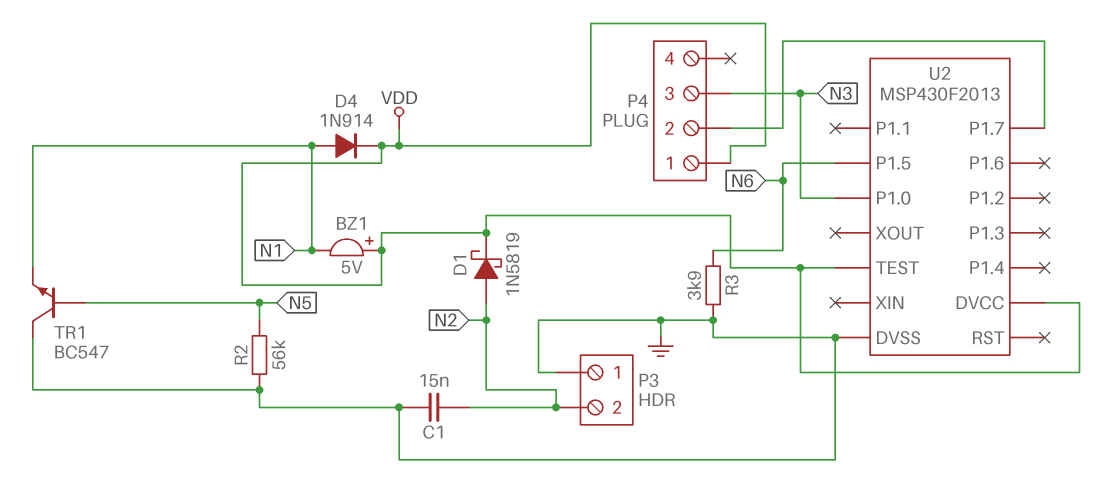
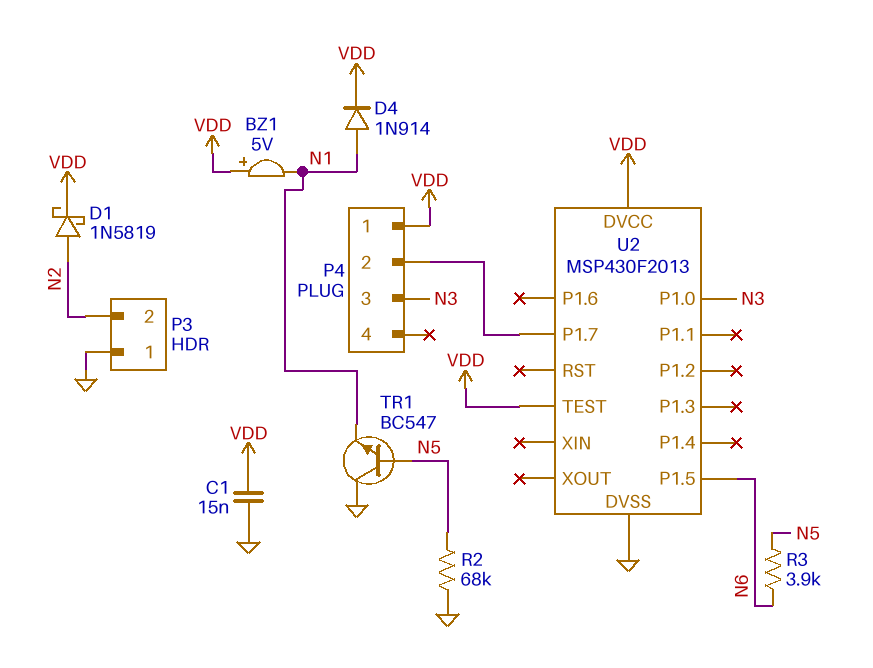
C1: 15nF (GND, N2) -> 15nF (GND, VDD)
R2: 56k (GND, N5) -> 68k (GND, N5)
R3: 3.9k (GND, N6) -> 3.9k (N5, N6)

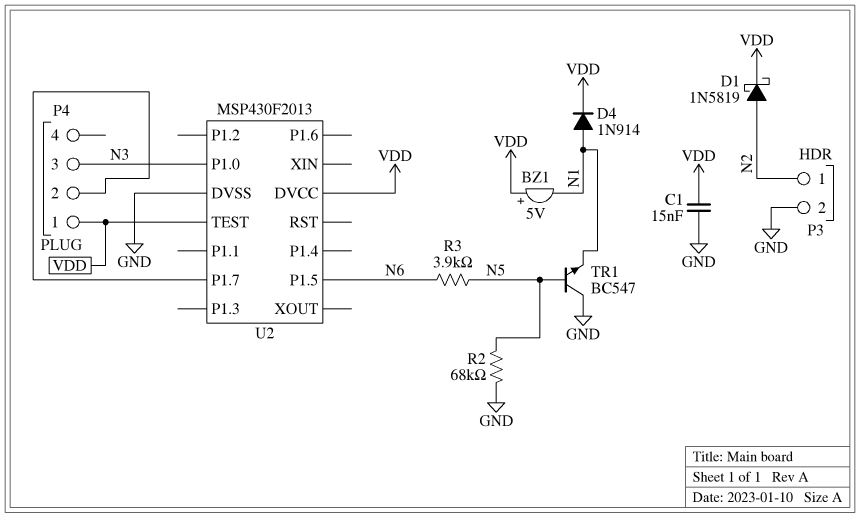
P3 pin 1: GND -> N2
P3 pin 2: N2 -> GND

